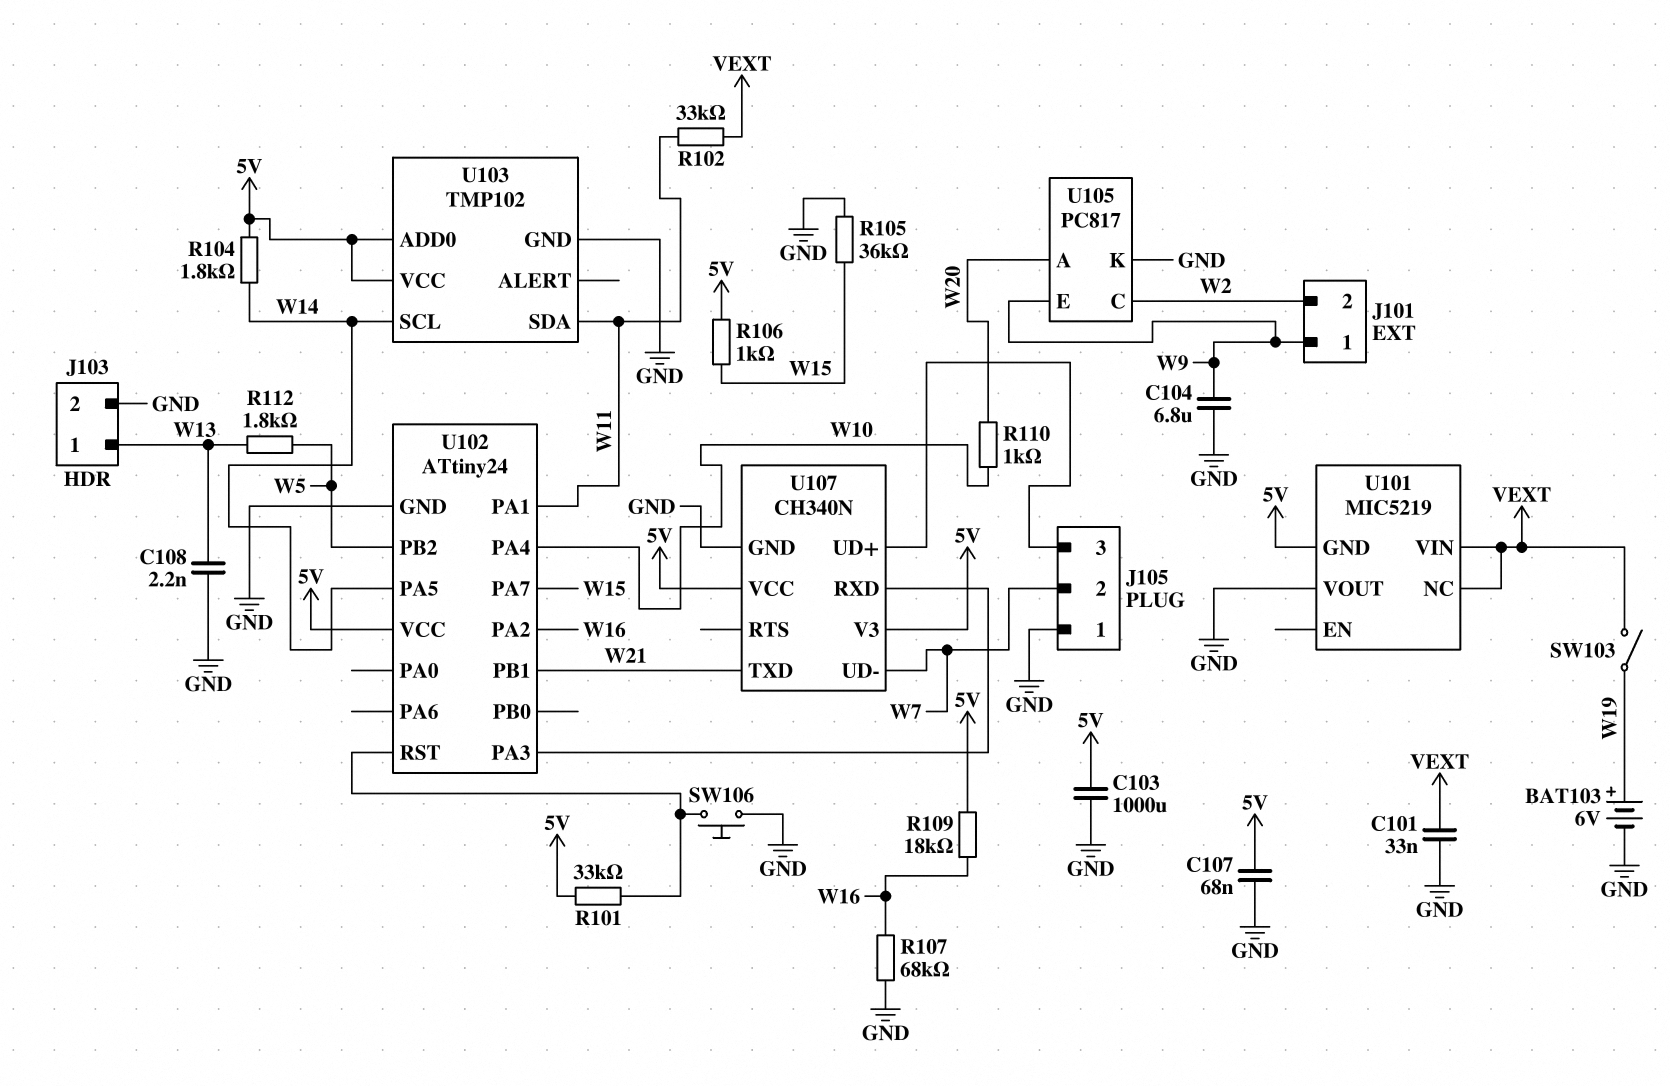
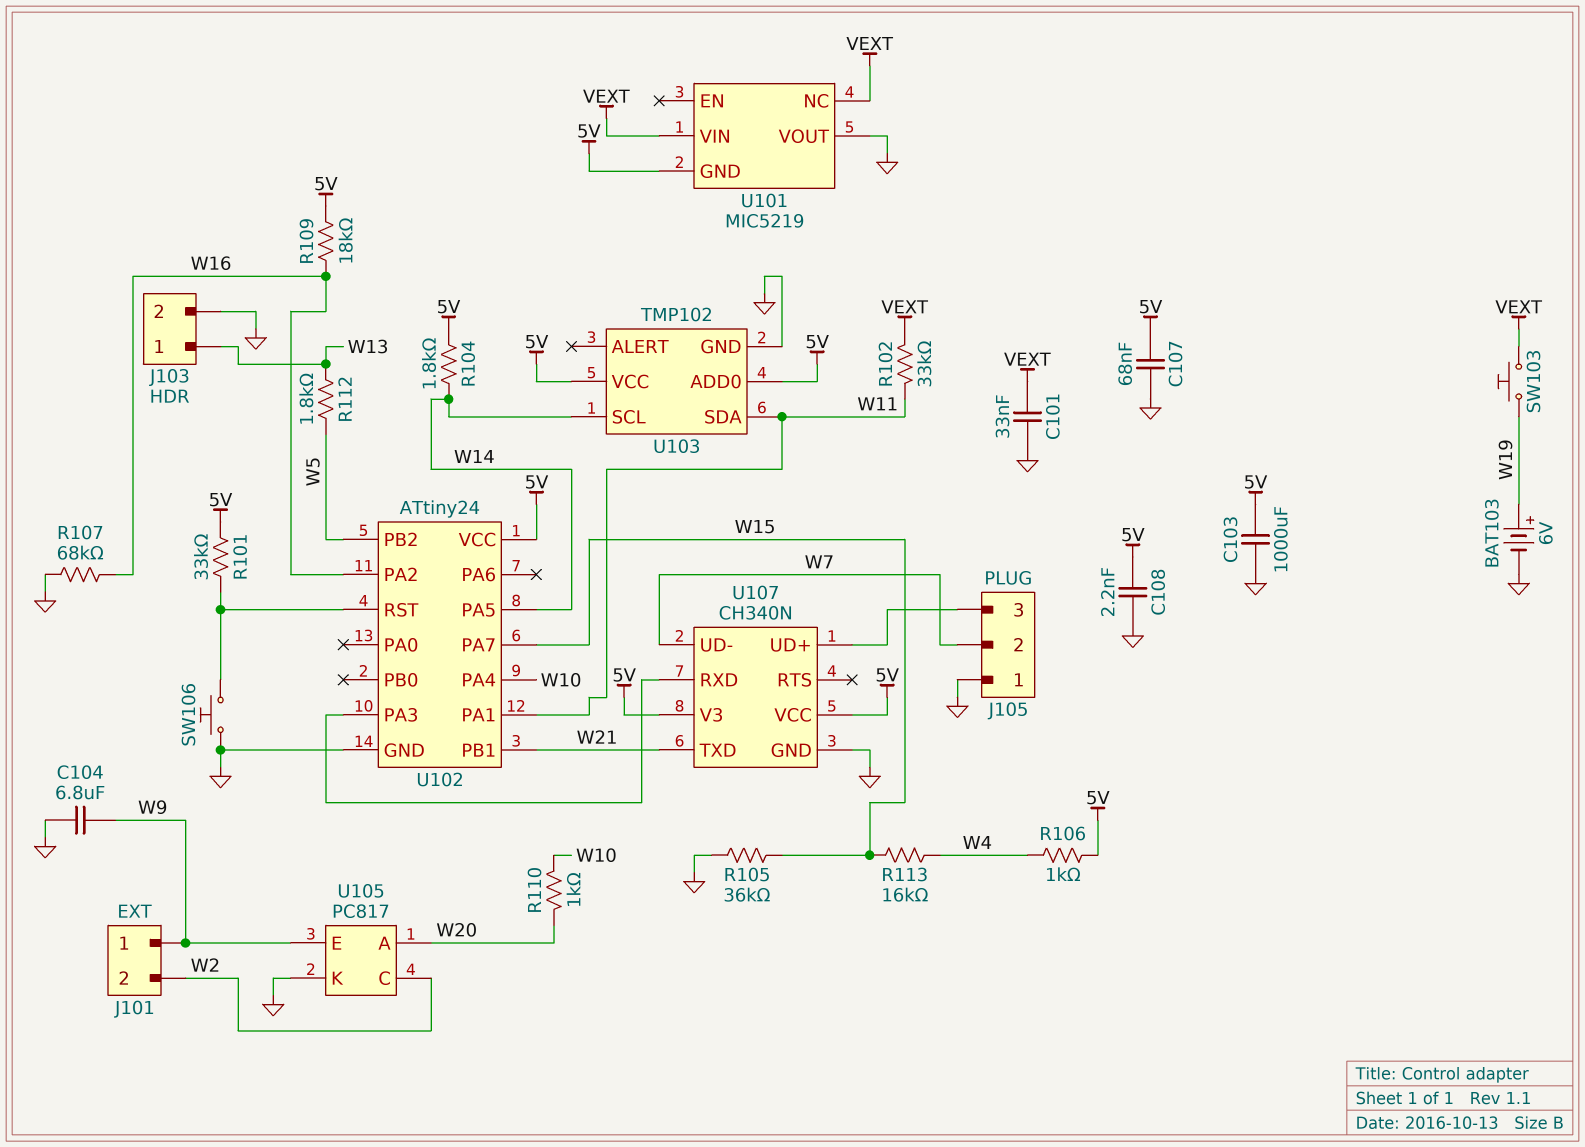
C108: 2.2nF (GND, W13) -> 2.2nF (5V, GND)
R106: 1k (5V, W15) -> 1k (5V, W4)
R113: none -> 16k (W4, W15)
SW103: switch (VEXT, W19) -> button (VEXT, W19)

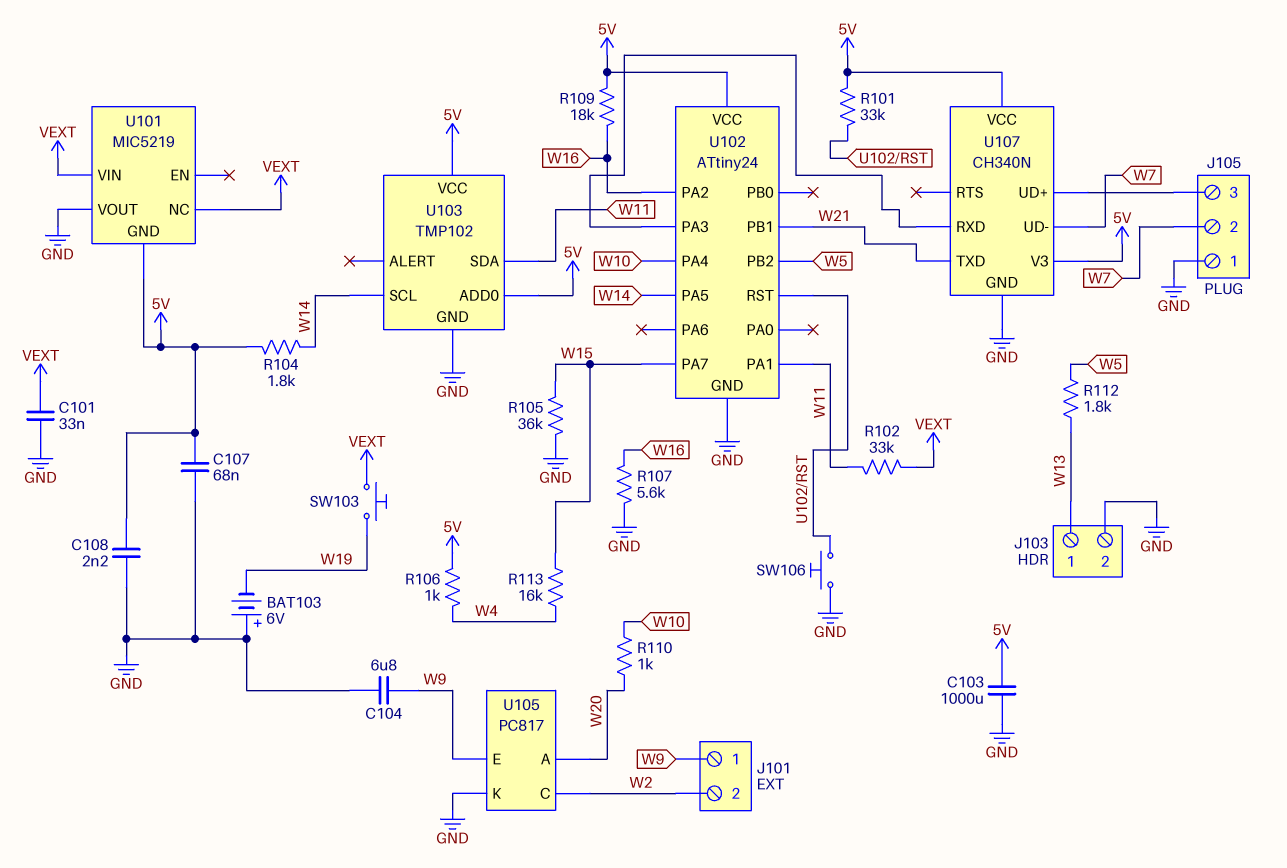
BAT103: 6V (plus W19, minus GND) -> 6V (plus GND, minus W19)
R107: 68k (GND, W16) -> 5.6k (GND, W16)

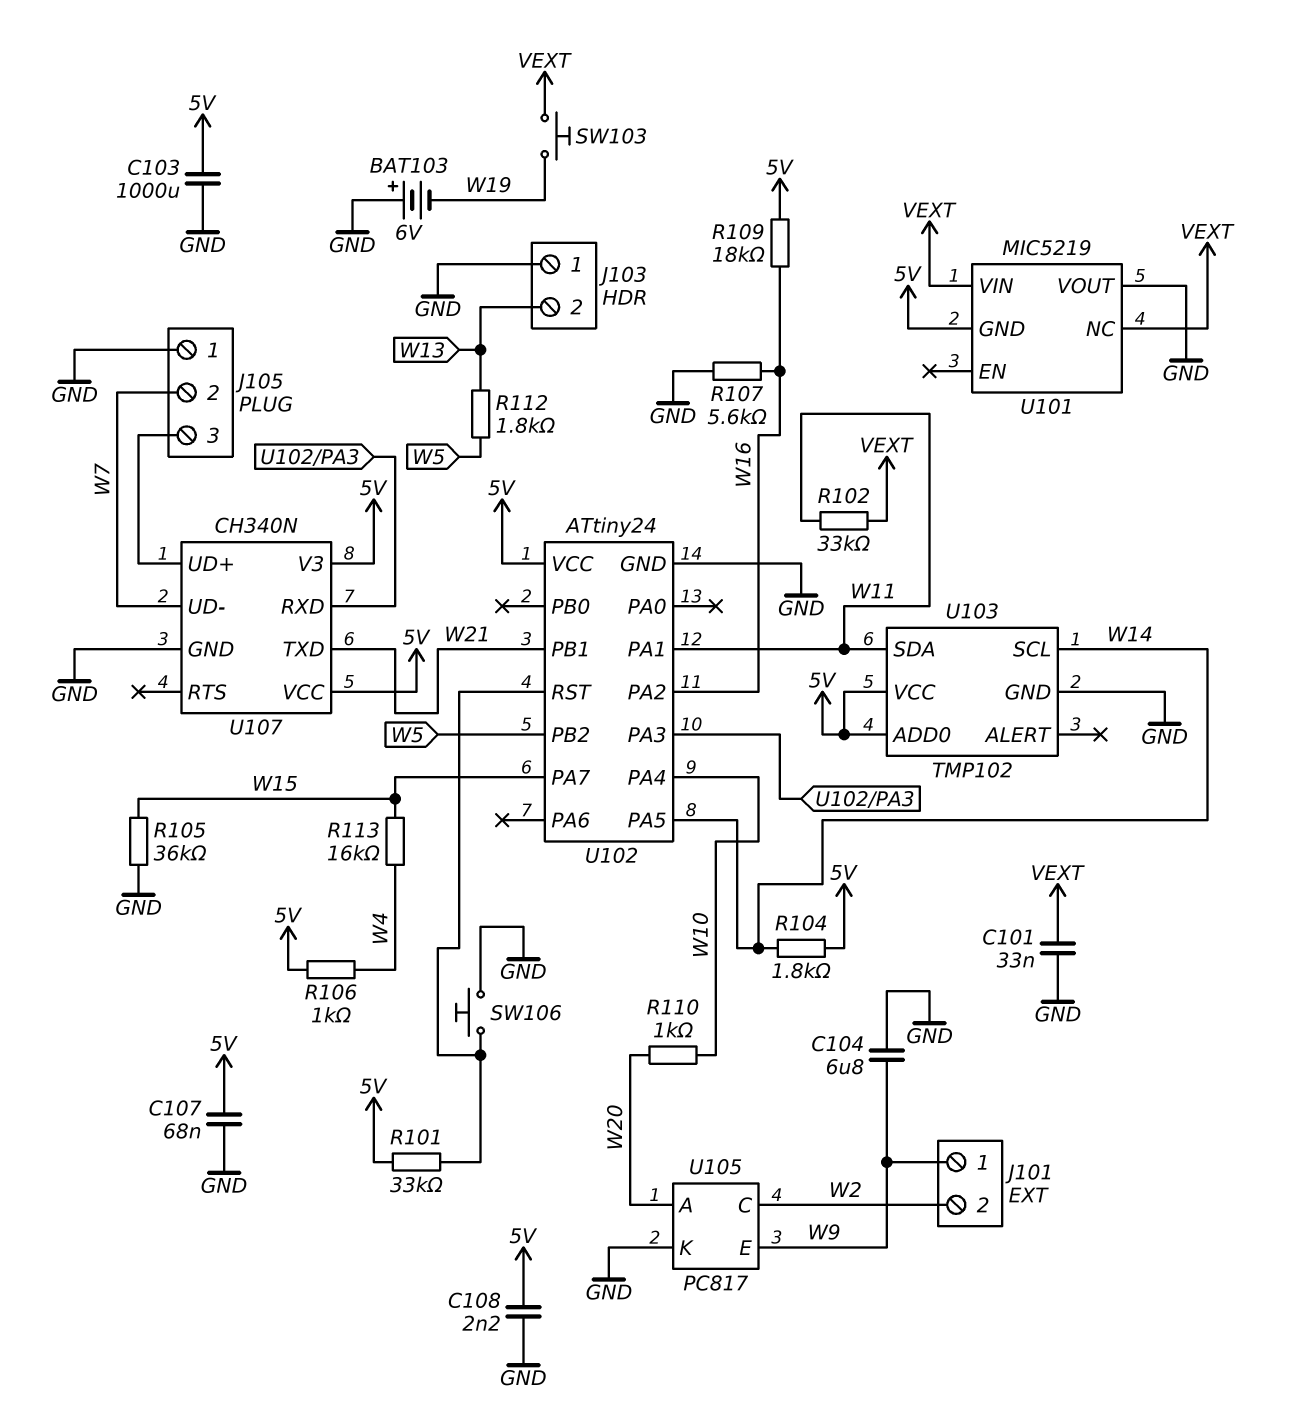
J103 pin 1: W13 -> GND
J103 pin 2: GND -> W13

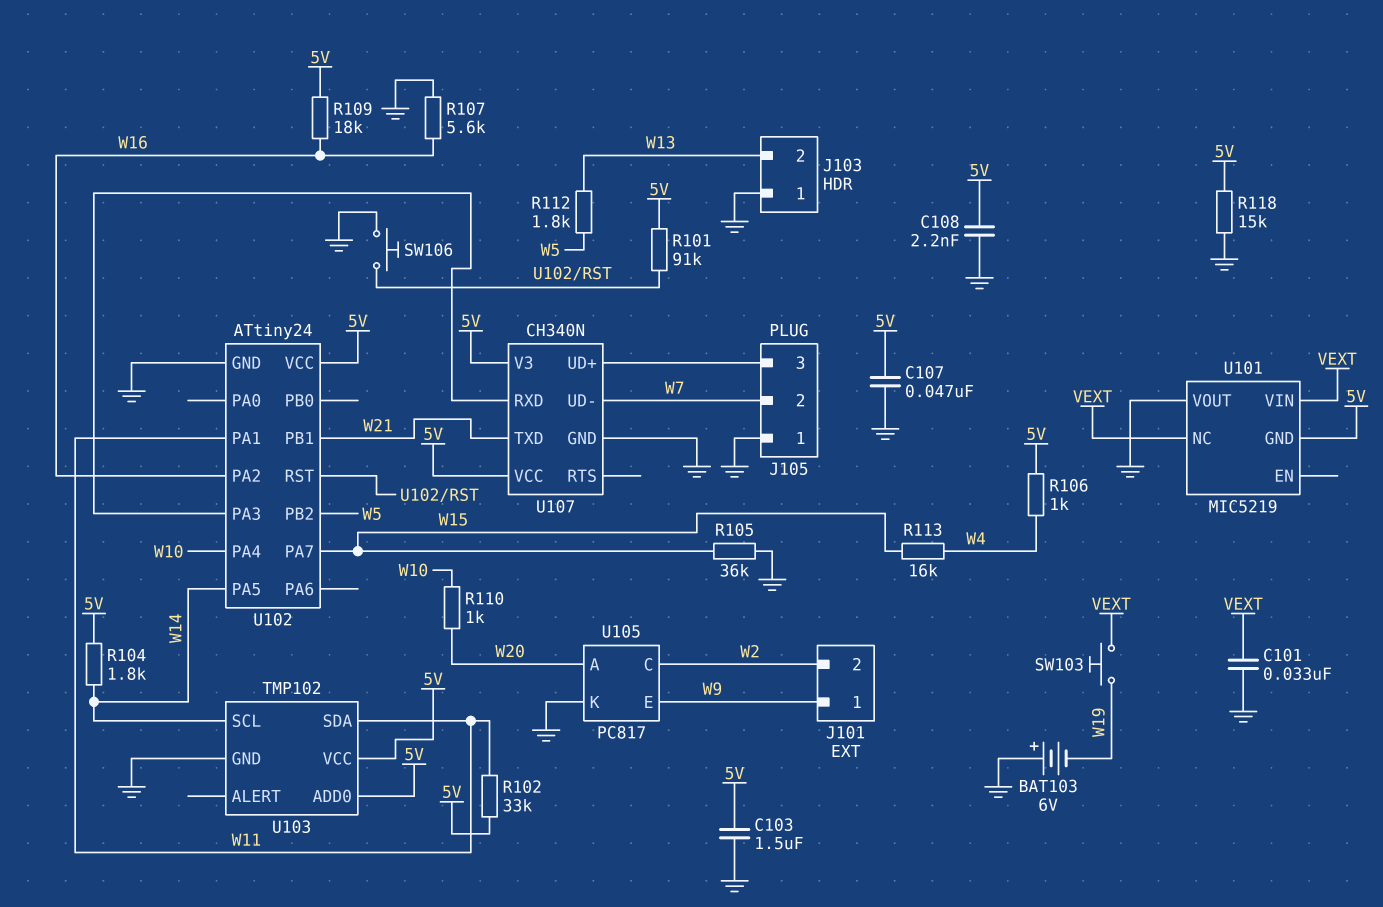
C103: 1000uF (5V, GND) -> 1.5uF (5V, GND)
C104: 6.8uF (GND, W9) -> none
C107: 68nF (5V, GND) -> 47nF (5V, GND)
R101: 33k (5V, U102/RST) -> 91k (5V, U102/RST)
R102: 33k (VEXT, W11) -> 33k (5V, W11)
R118: none -> 15k (5V, GND)

